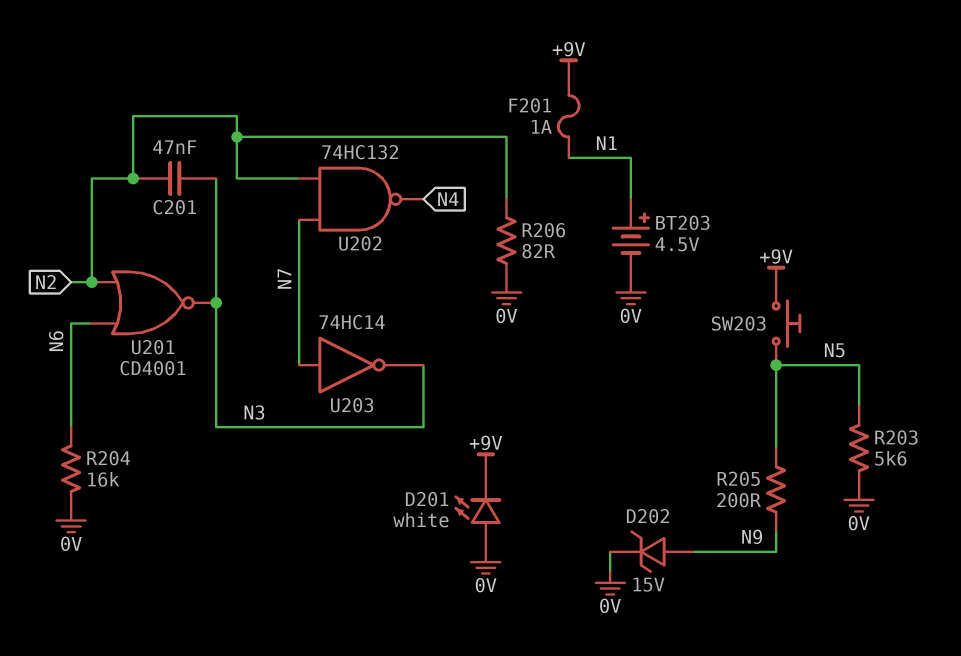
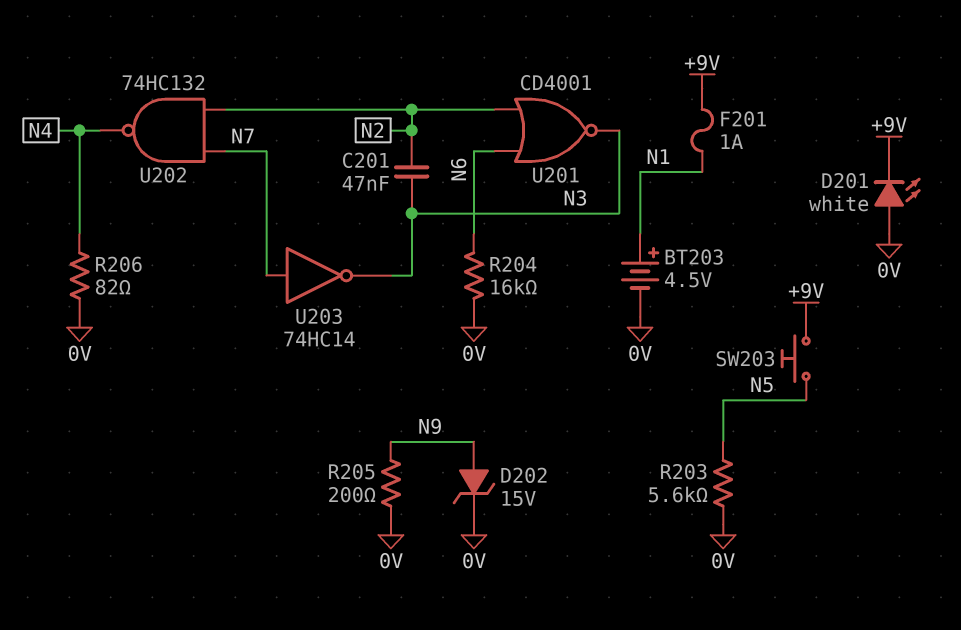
R205: 200 (N5, N9) -> 200 (0V, N9)
R206: 82 (0V, N2) -> 82 (0V, N4)

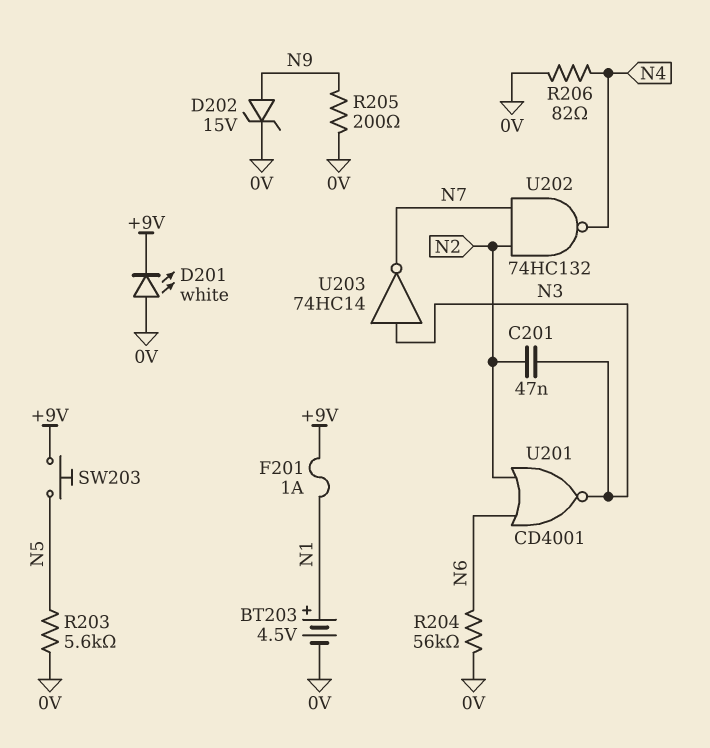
R204: 16k (0V, N6) -> 56k (0V, N6)
U203: NOT 74HC14 (in N7, out N3) -> NOT 74HC14 (in N3, out N7)

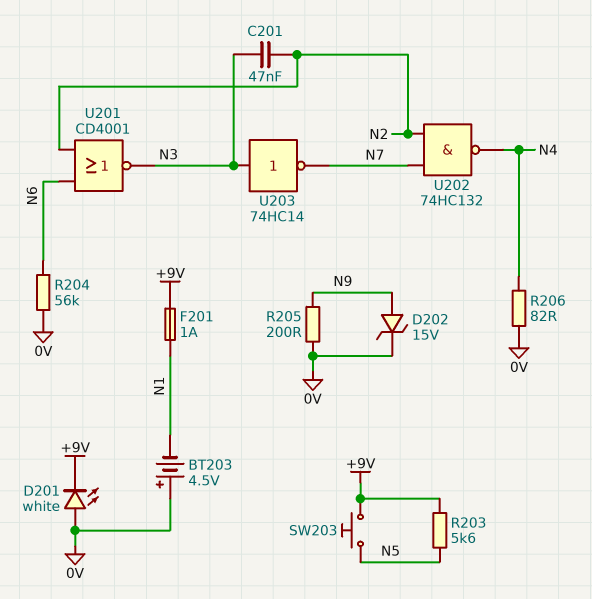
BT203: 4.5V (plus N1, minus 0V) -> 4.5V (plus 0V, minus N1)
R203: 5.6k (0V, N5) -> 5.6k (+9V, N5)

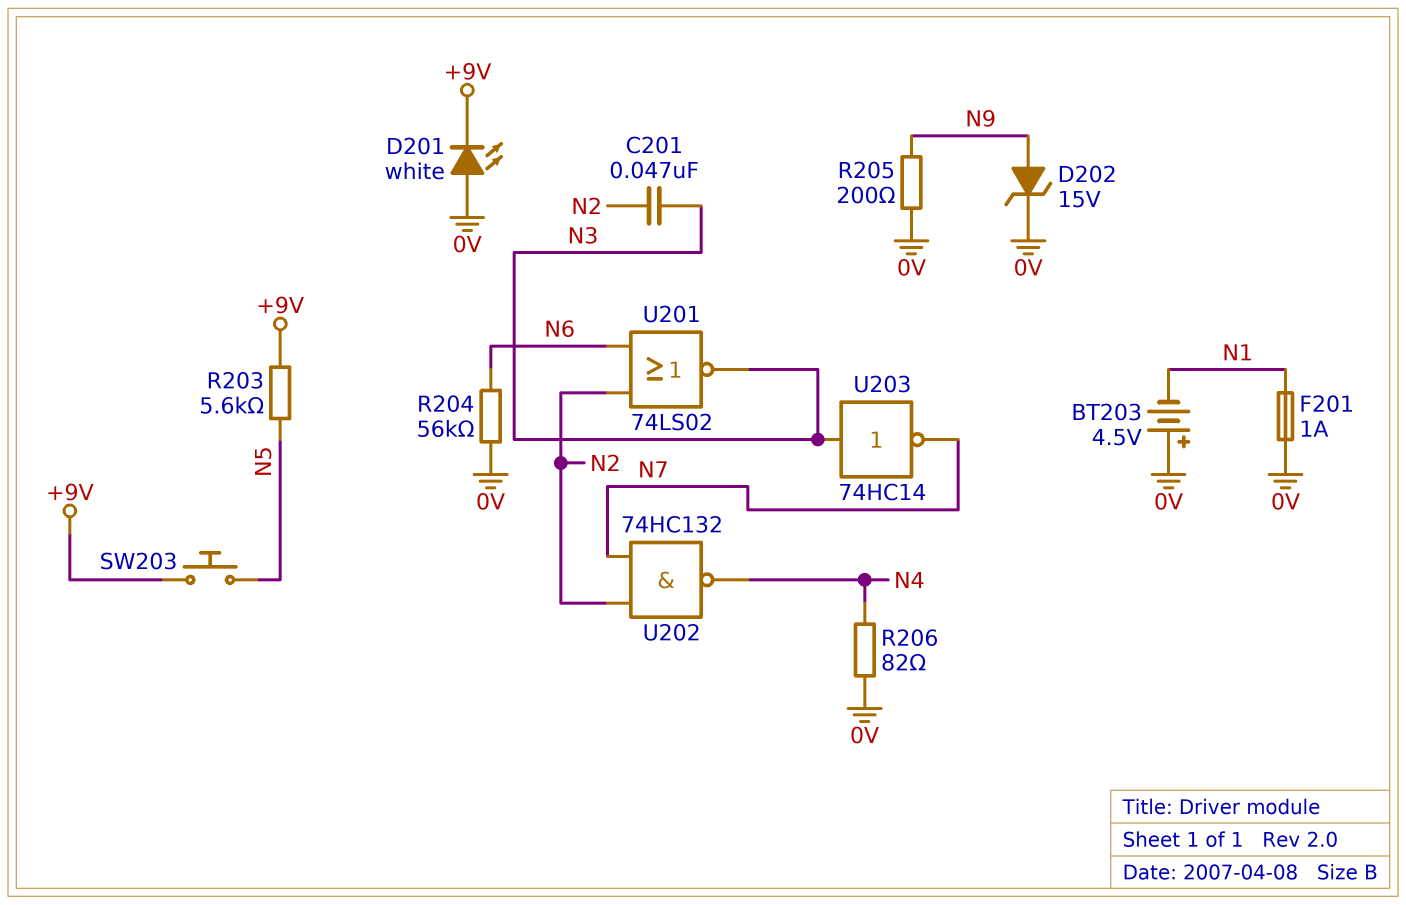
F201: 1A (+9V, N1) -> 1A (0V, N1)
U201: NOR CD4001 (in N2, in N6, out N3) -> NOR 74LS02 (in N2, in N6, out N3)

